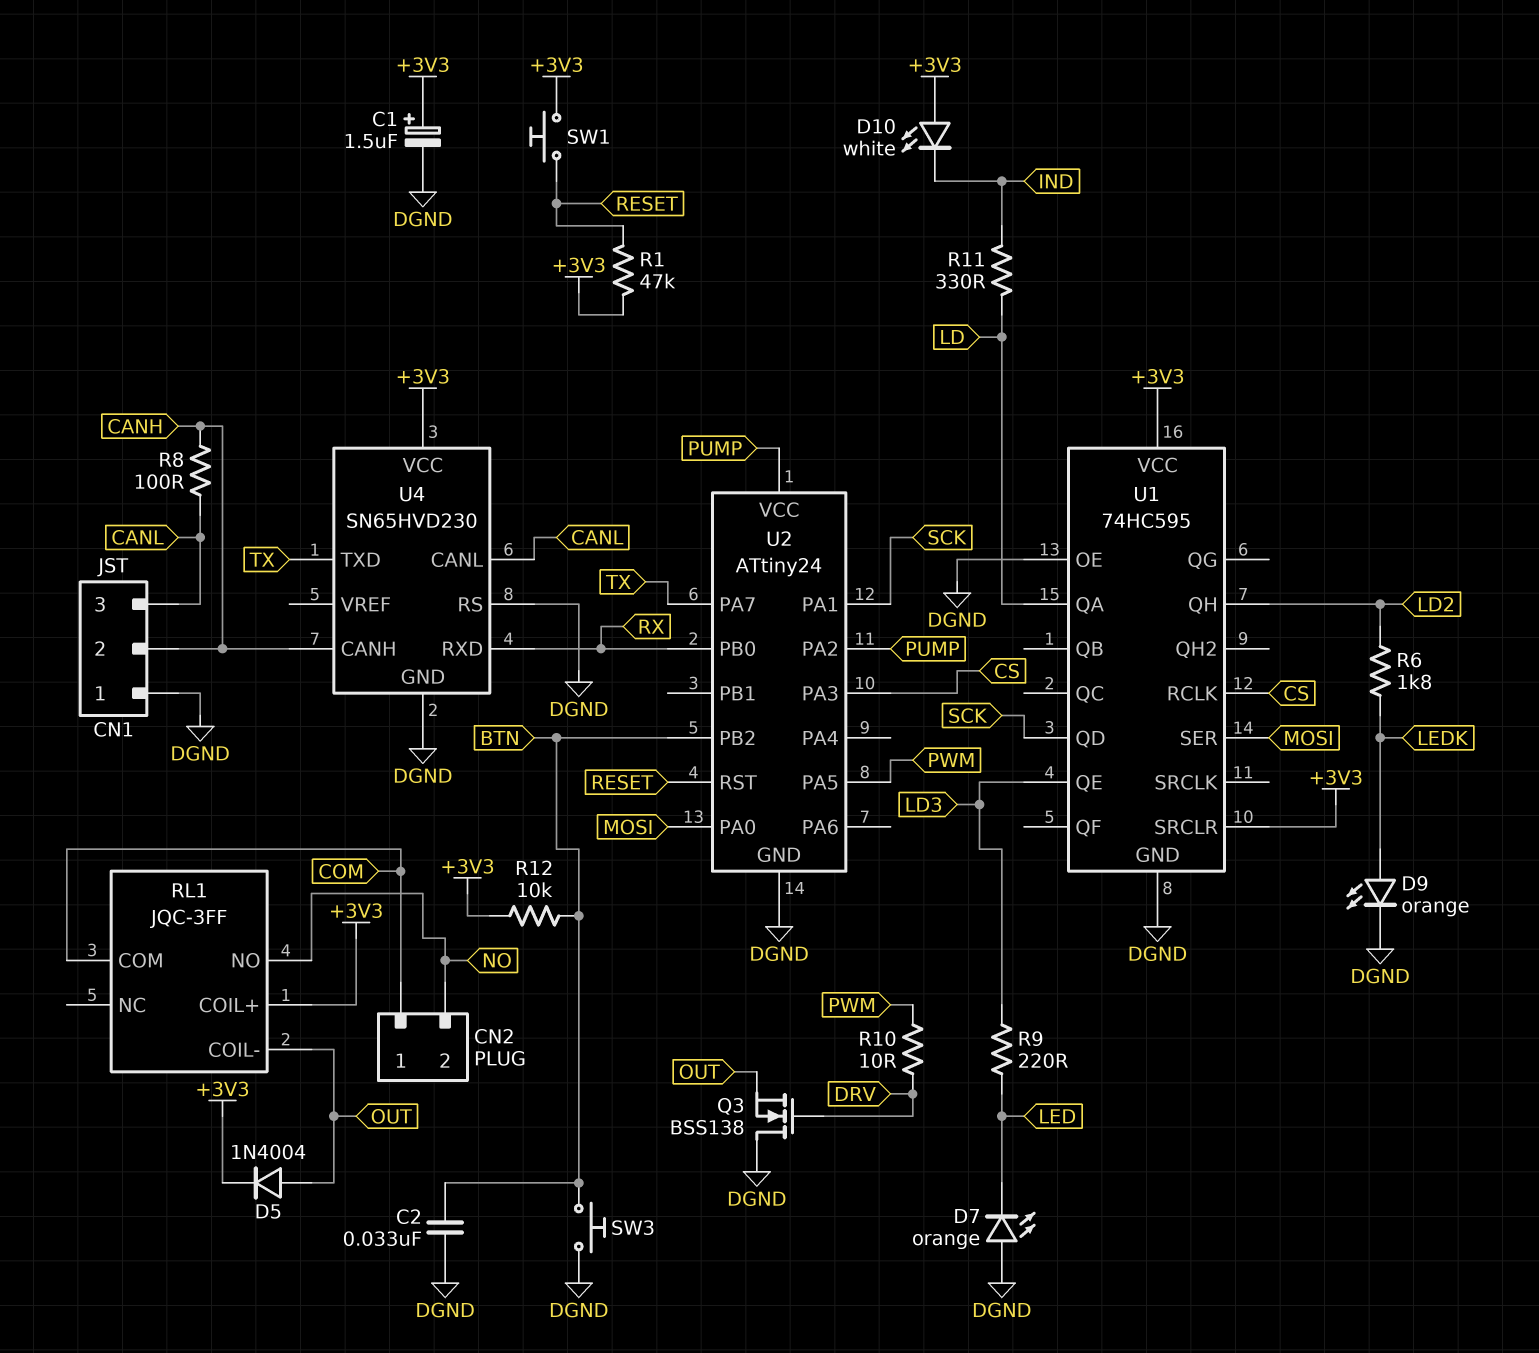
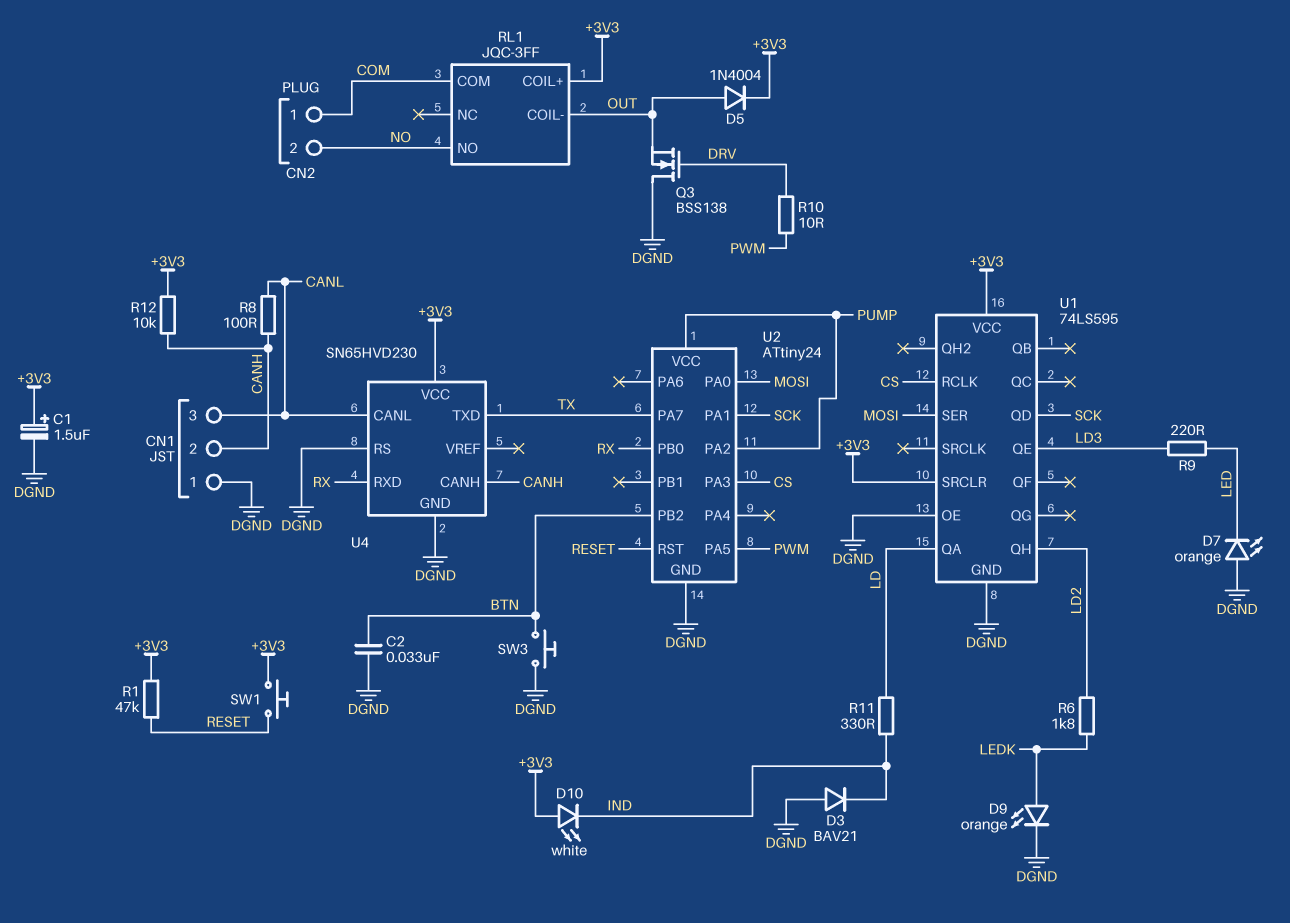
D3: none -> diode BAV21 (A DGND, K IND)
R12: 10k (+3V3, BTN) -> 10k (+3V3, CANH)
U1: 74HC595 -> 74LS595

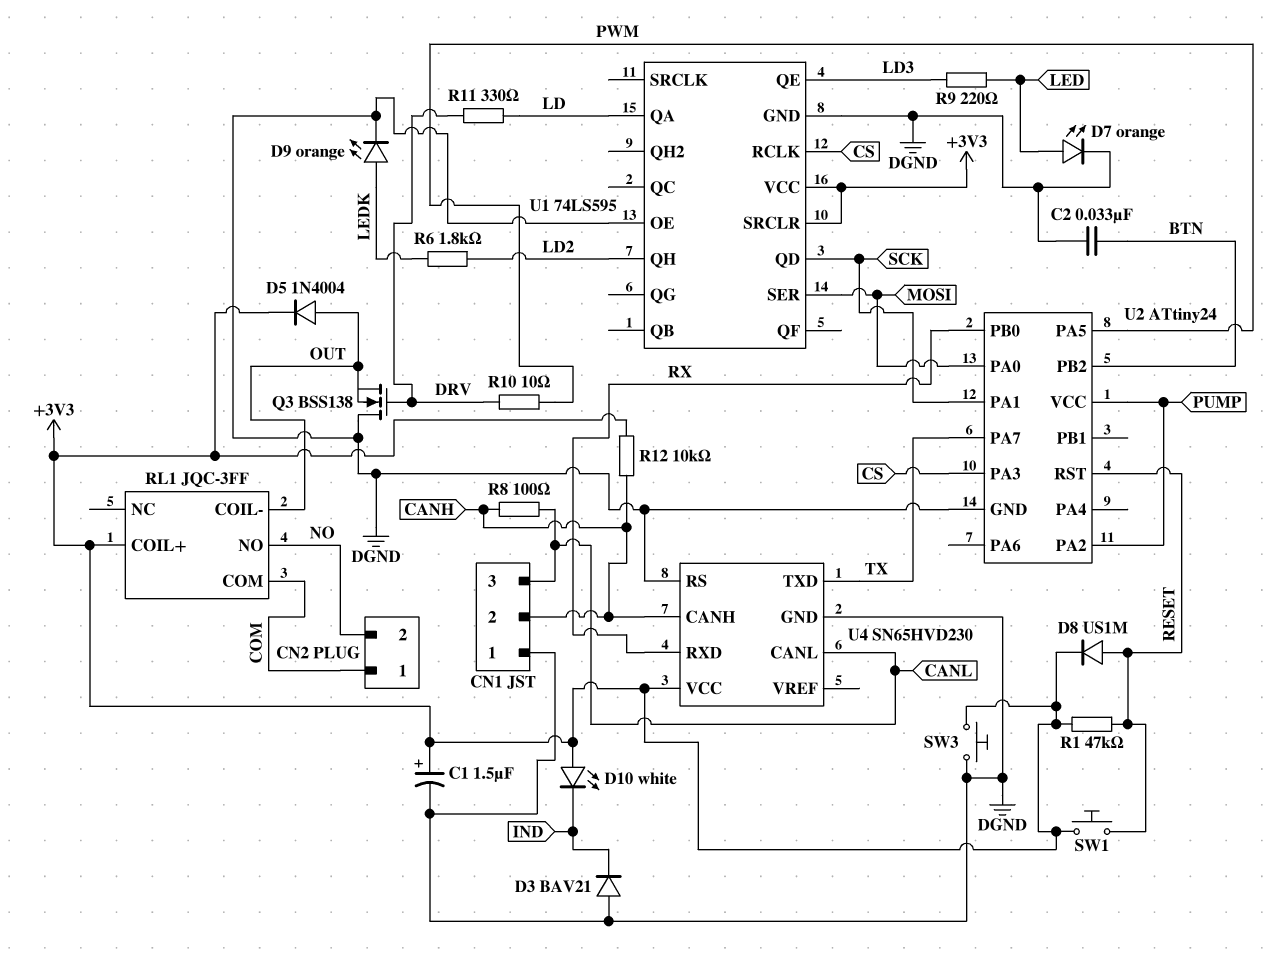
D7: LED orange (A DGND, K LED) -> LED orange (A LED, K DGND)
D8: none -> diode US1M (A RESET, K +3V3)
R11: 330 (IND, LD) -> 330 (DRV, LD)
SW3: button (BTN, DGND) -> button (+3V3, DGND)

